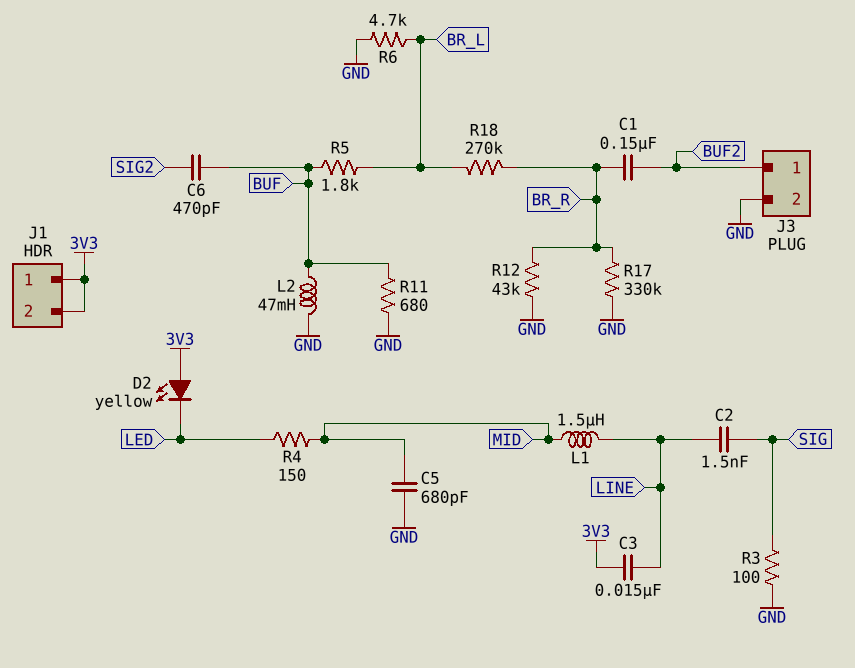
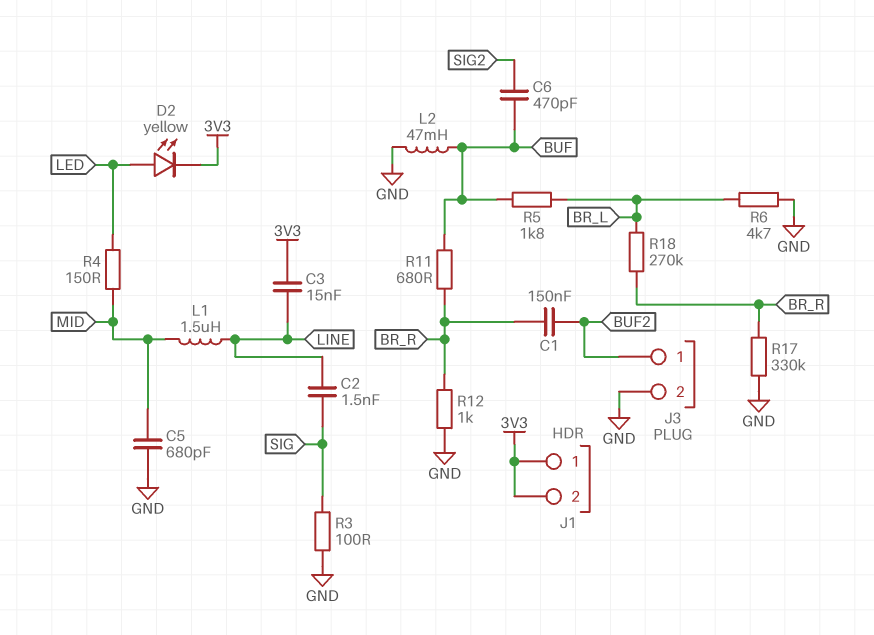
D2: LED yellow (A 3V3, K LED) -> LED yellow (A LED, K 3V3)
R11: 680 (BUF, GND) -> 680 (BR_R, BUF)
R12: 43k (BR_R, GND) -> 1k (BR_R, GND)

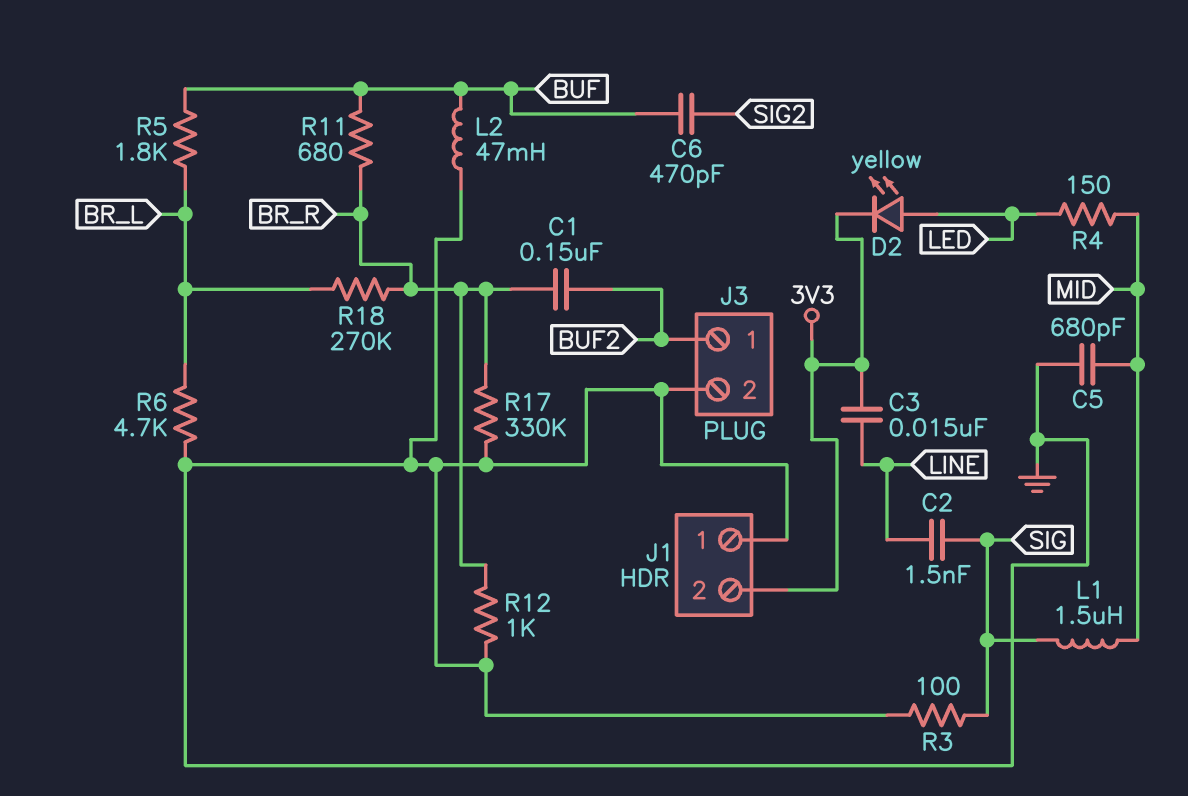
J1 pin 1: 3V3 -> GND
L1: 1.5uH (LINE, MID) -> 1.5uH (MID, SIG)

